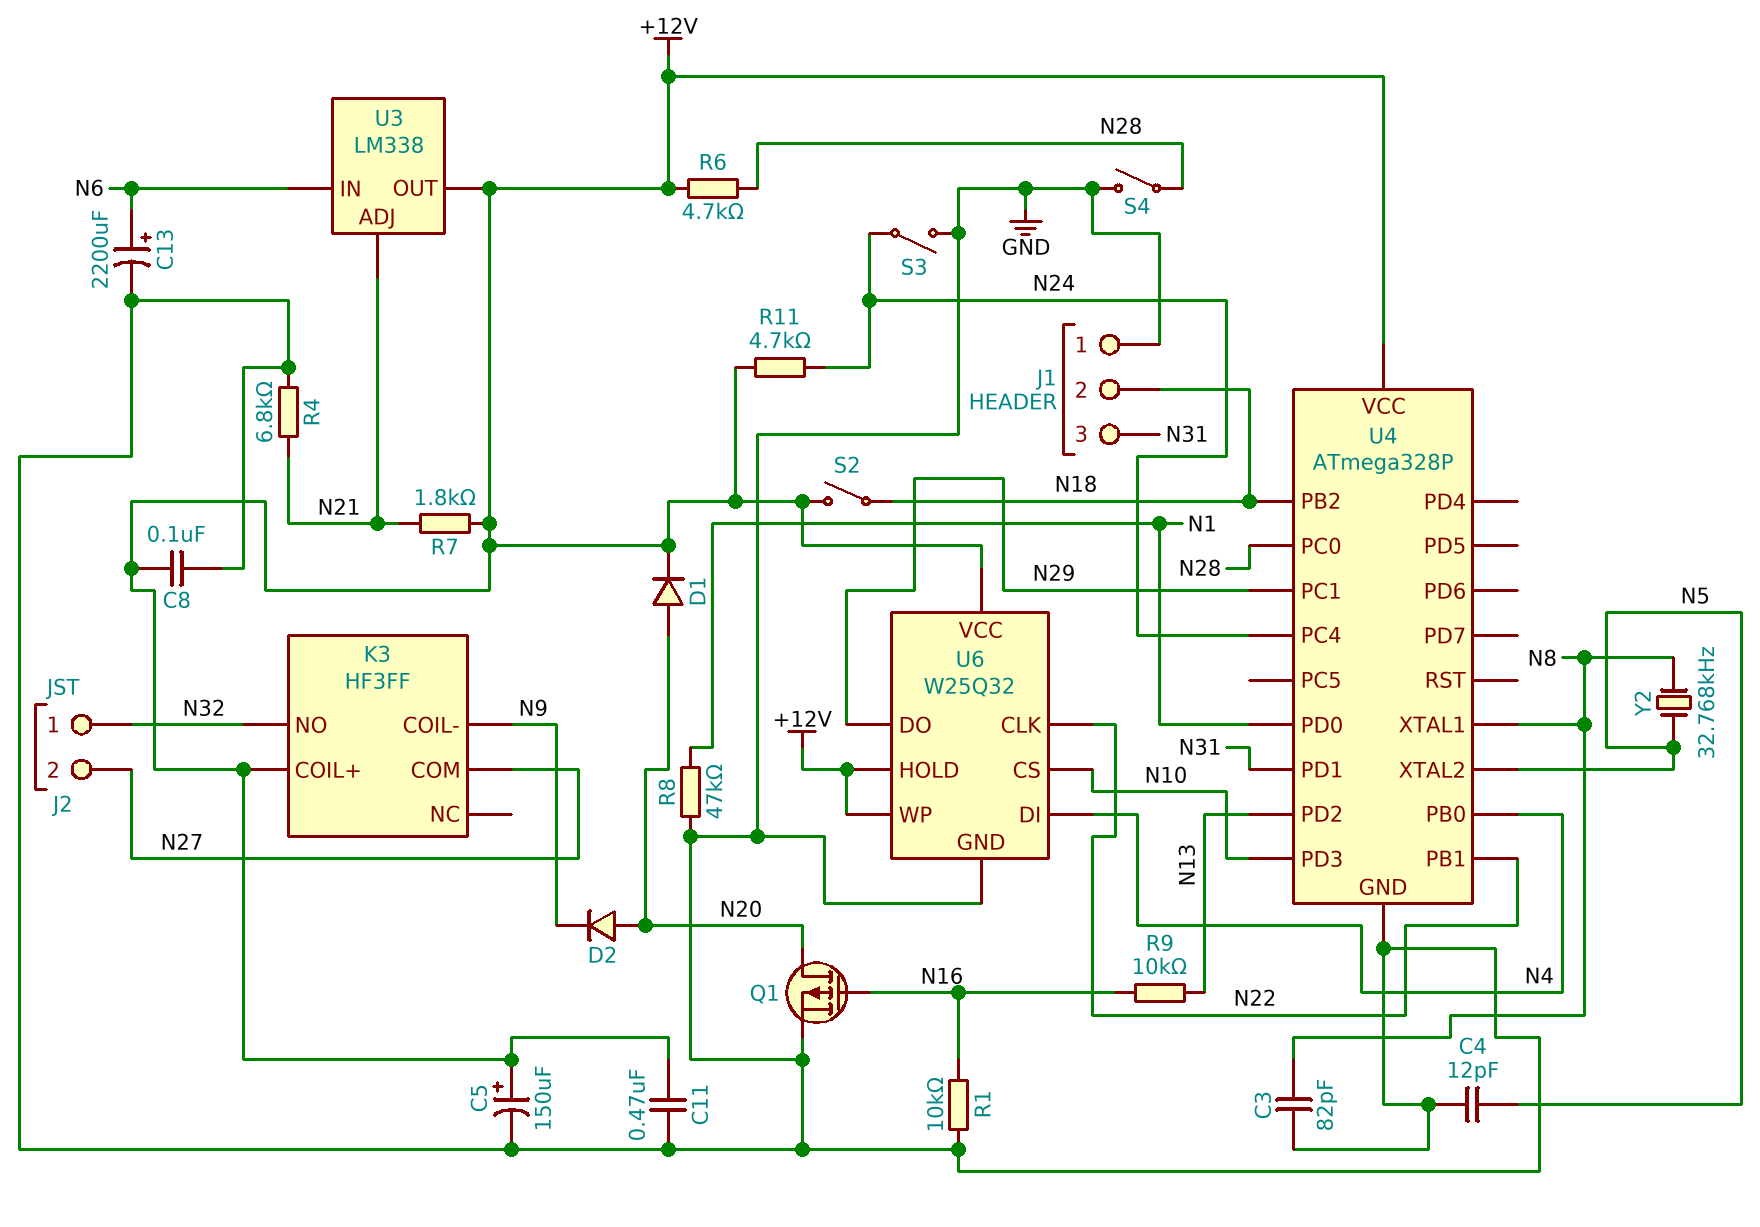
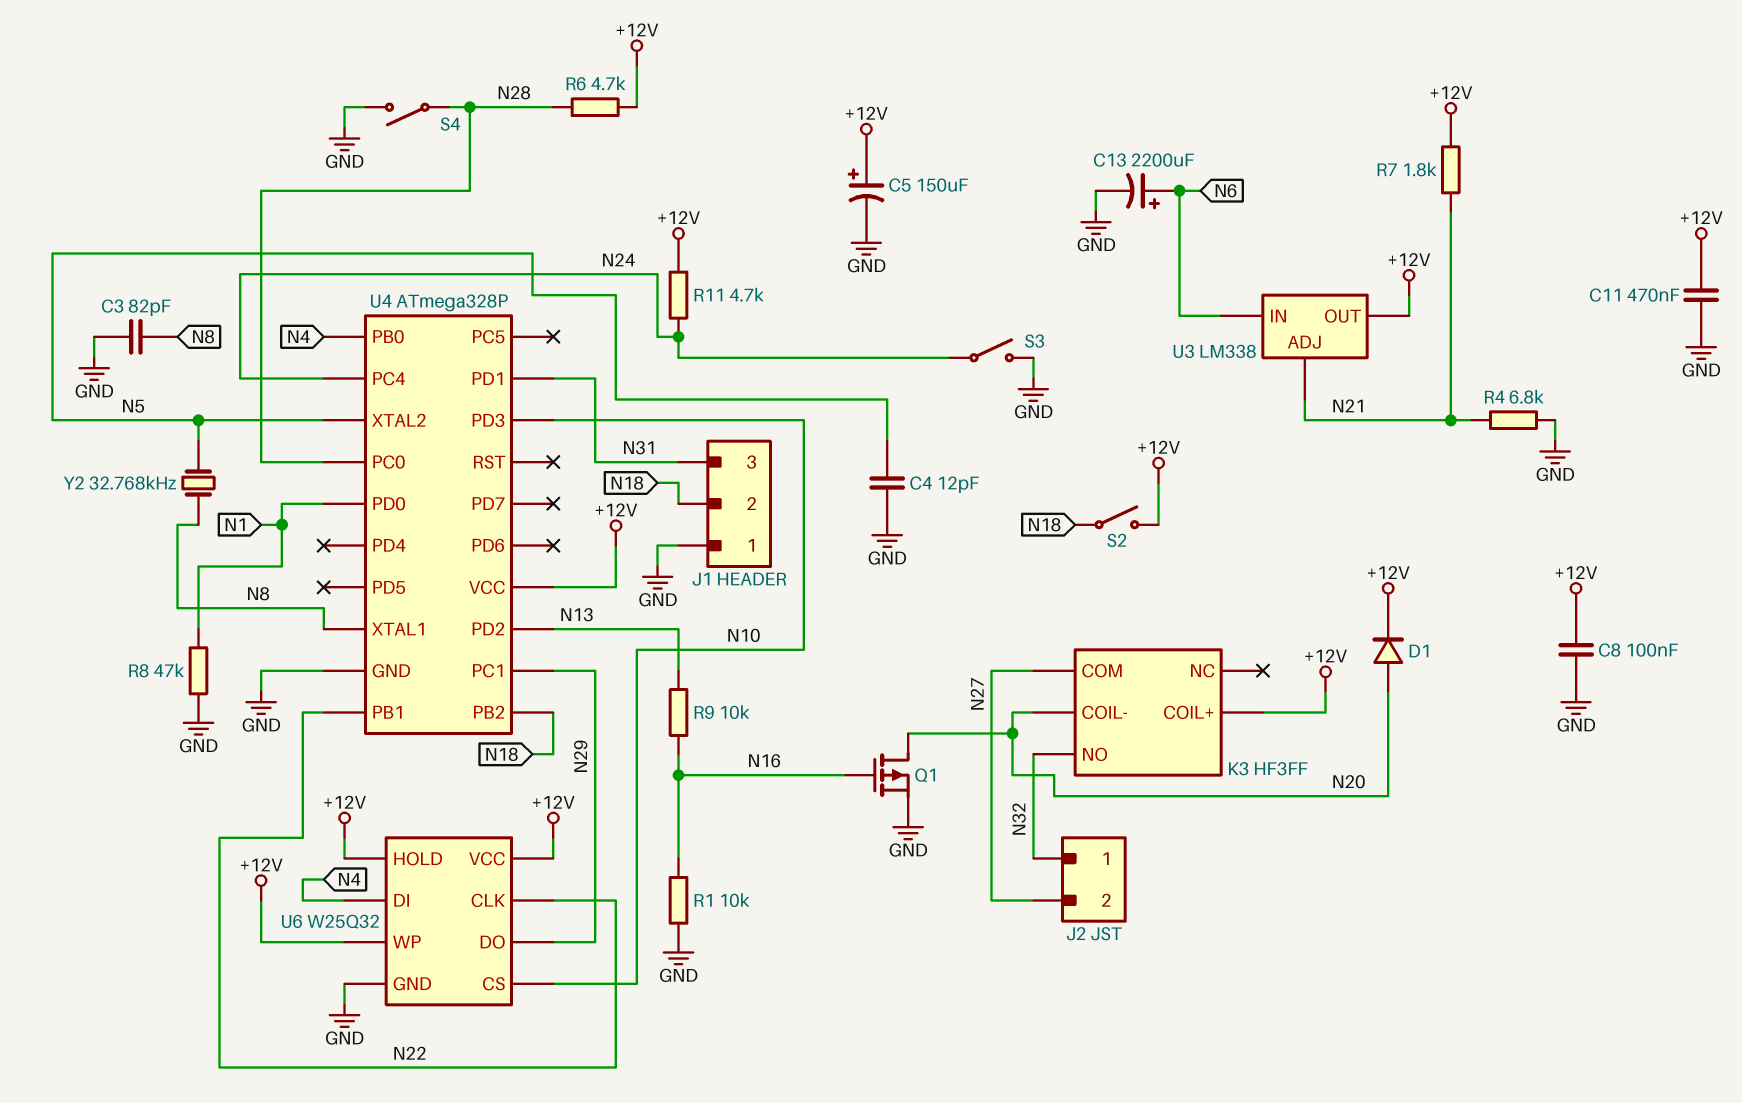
D2: diode (A N20, K N9) -> none
K3 pin COIL-: N9 -> N20

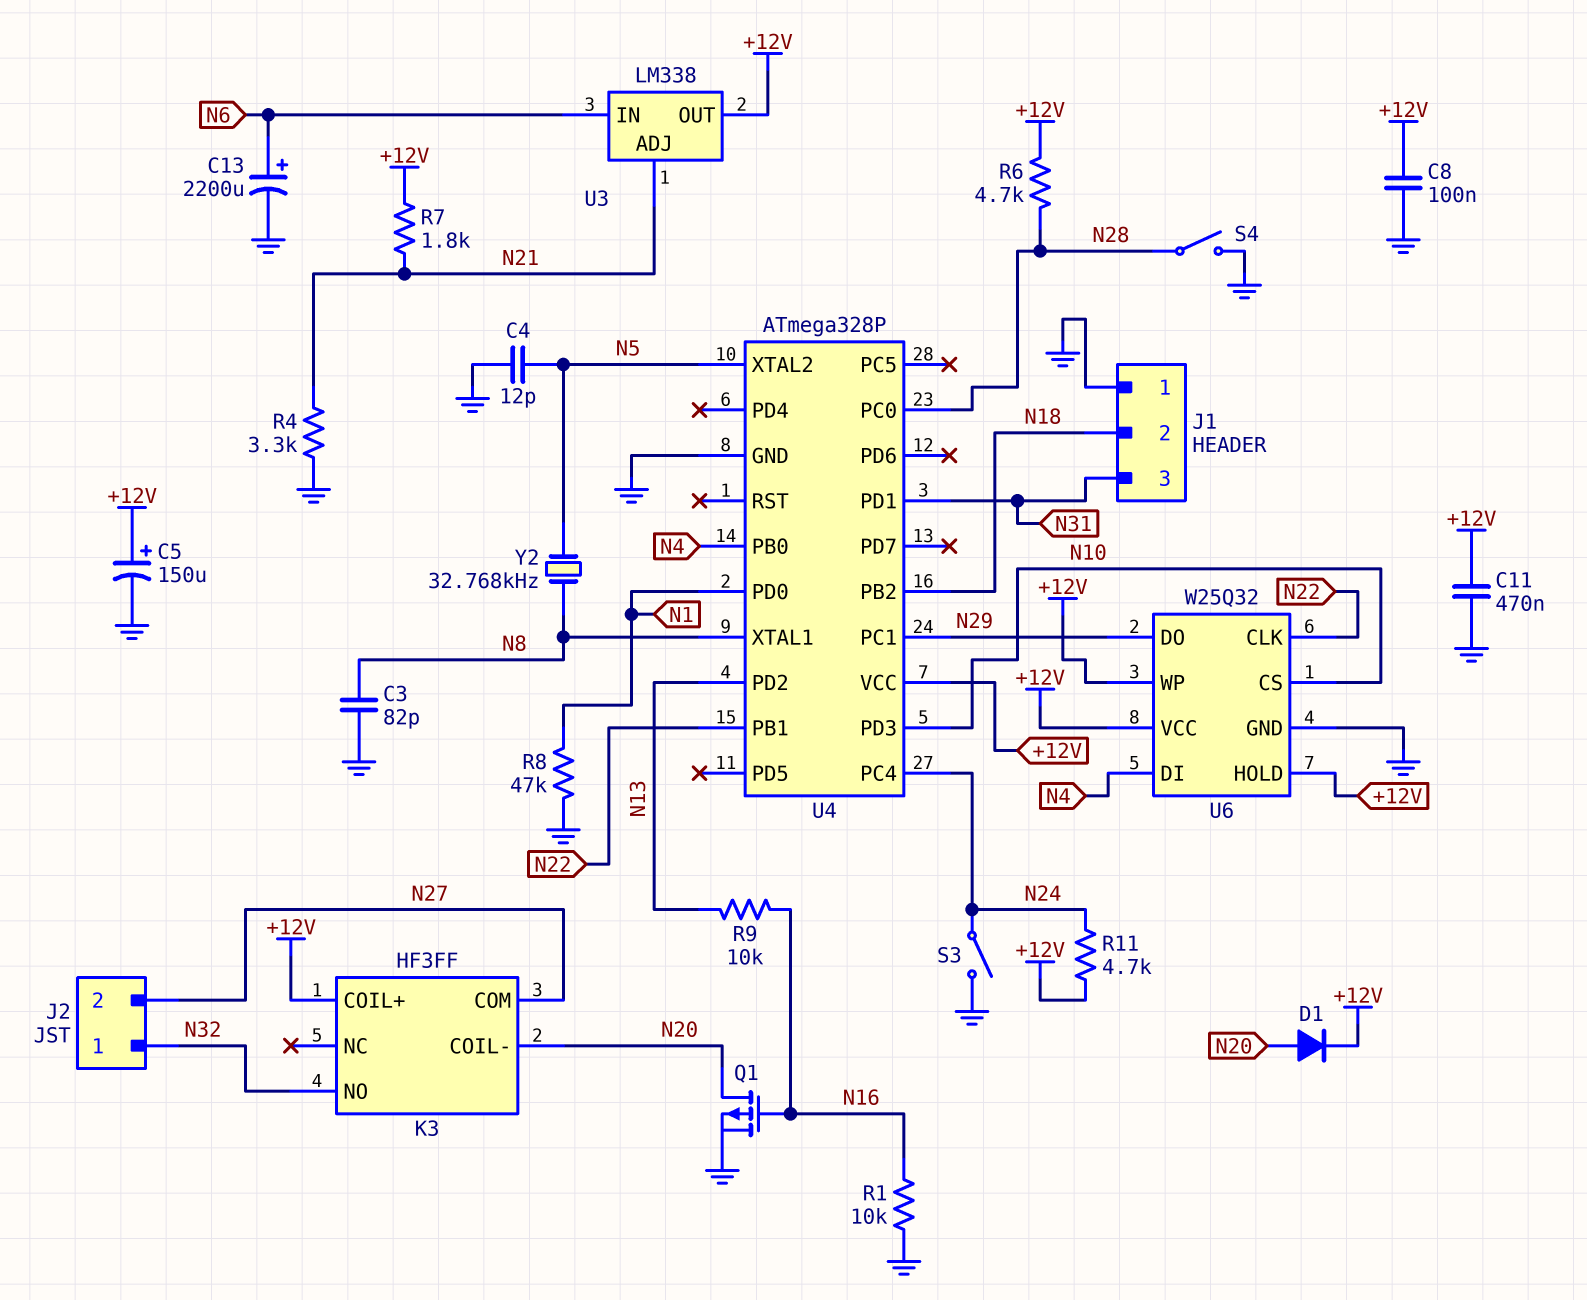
R4: 6.8k (GND, N21) -> 3.3k (GND, N21)
S2: switch (+12V, N18) -> none

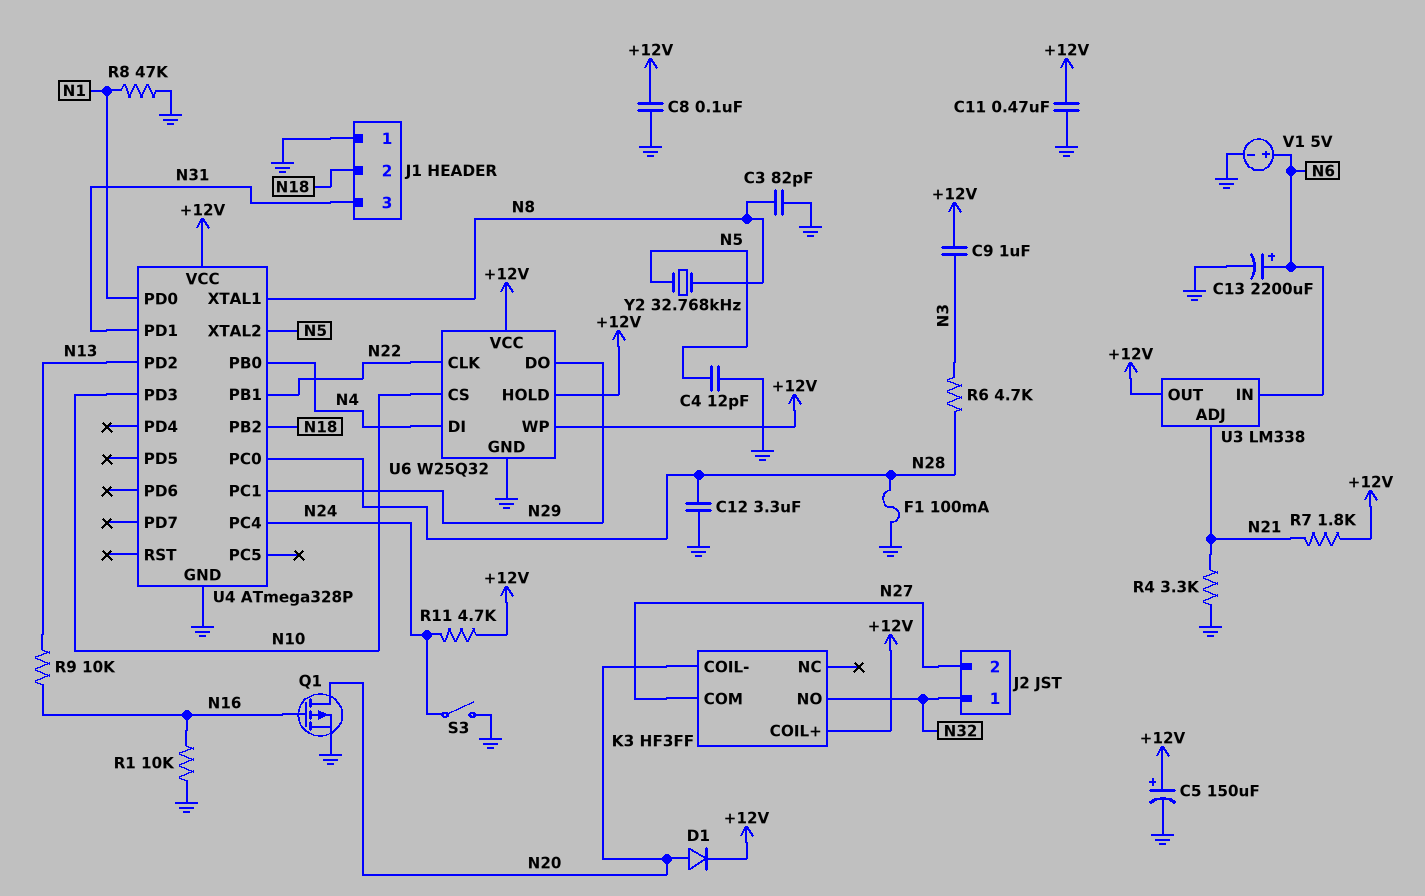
C9: none -> 1uF (+12V, N3)
C12: none -> 3.3uF (GND, N28)
F1: none -> 100mA (GND, N28)
R6: 4.7k (+12V, N28) -> 4.7k (N3, N28)
S4: switch (GND, N28) -> none
V1: none -> 5V (plus N6, minus GND)

